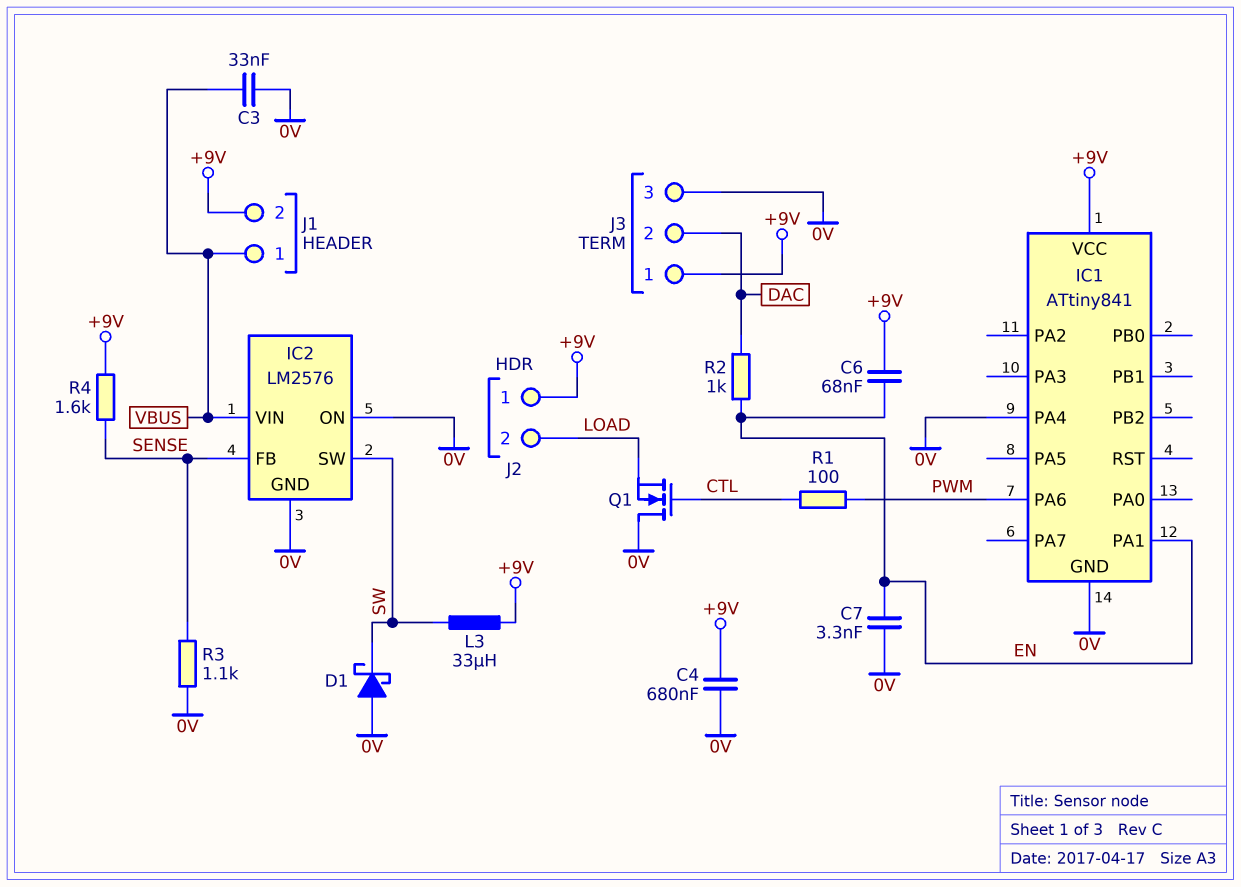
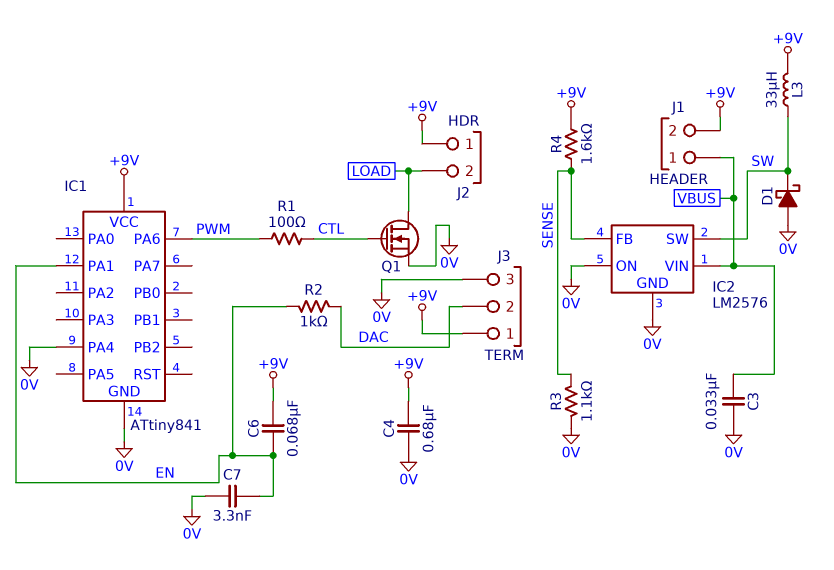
Q1: NMOS (G CTL, D 0V, S LOAD) -> NMOS (G CTL, D LOAD, S 0V)

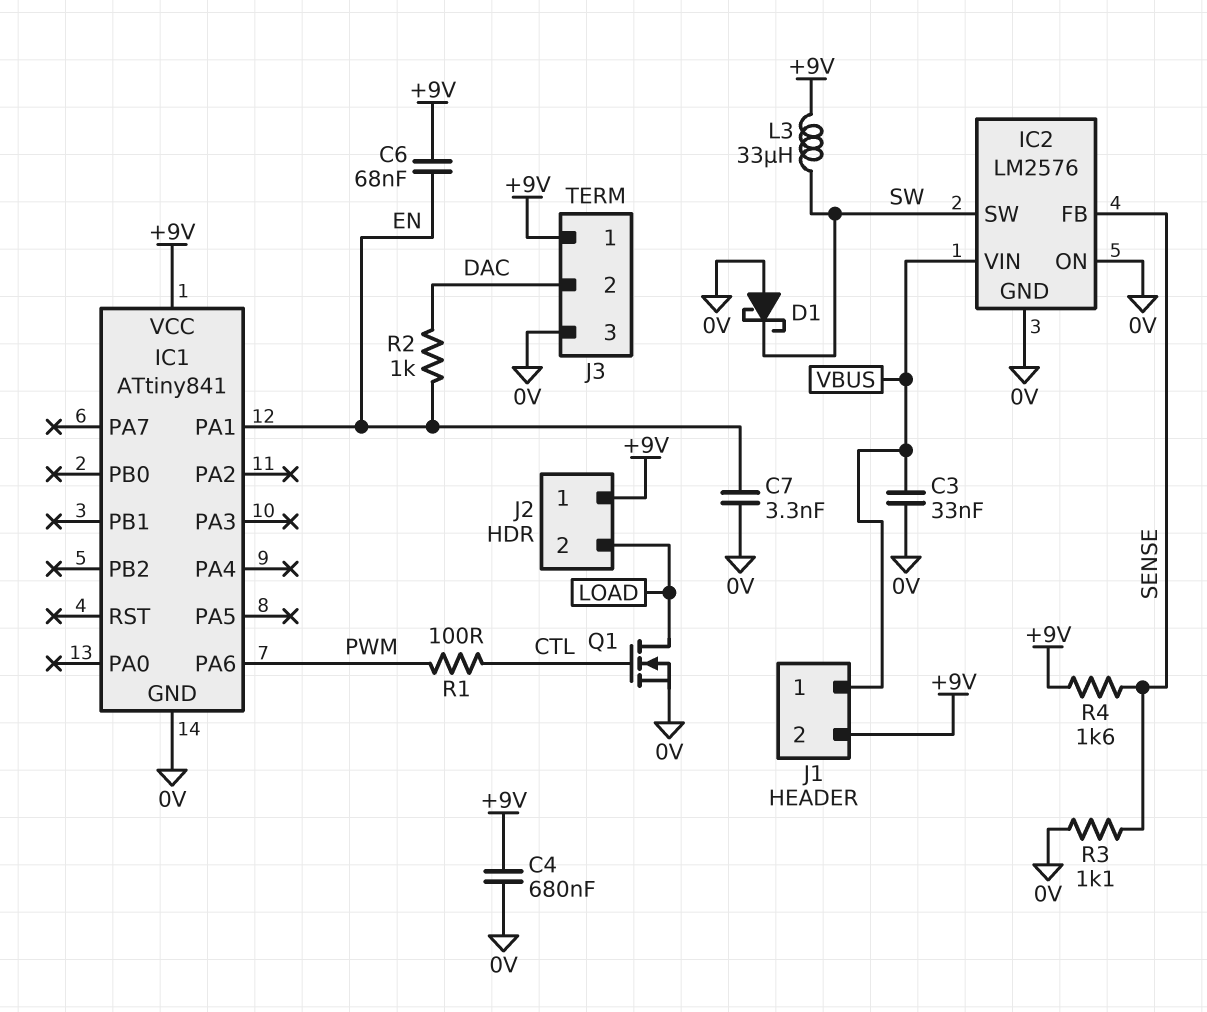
IC1 pin PA4: 0V -> none

